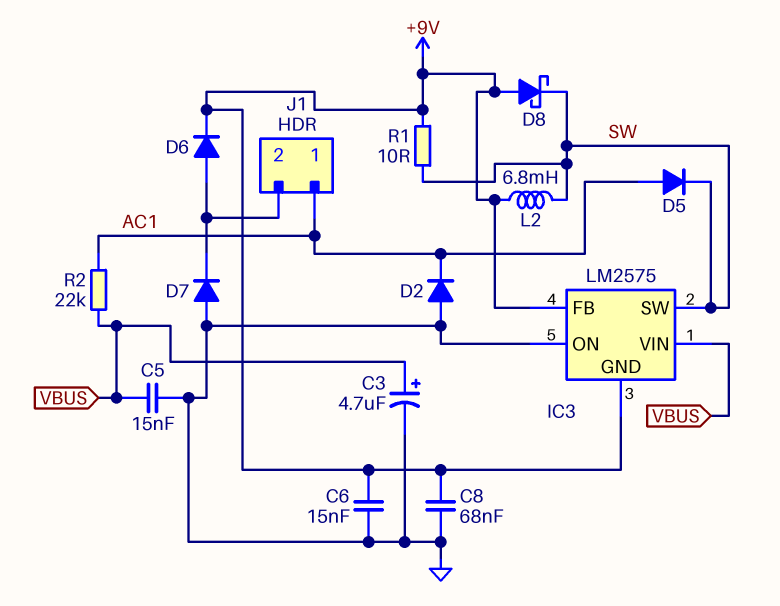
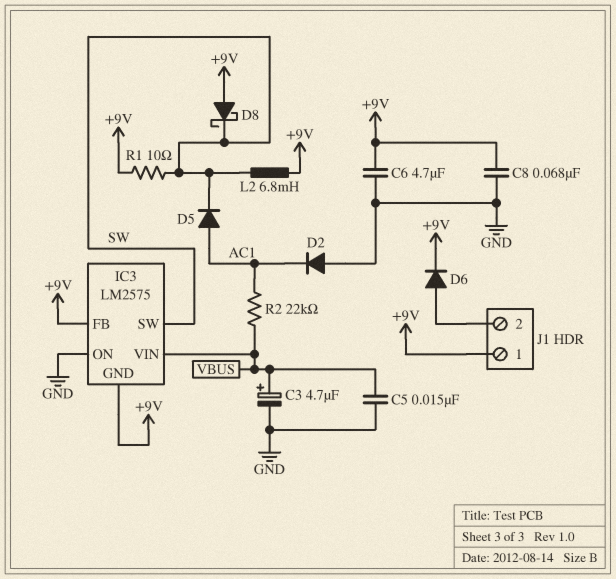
C6: 15nF (+9V, GND) -> 4.7uF (+9V, GND)
D7: diode (A GND, K J1/2) -> none
J1 pin 1: AC1 -> +9V

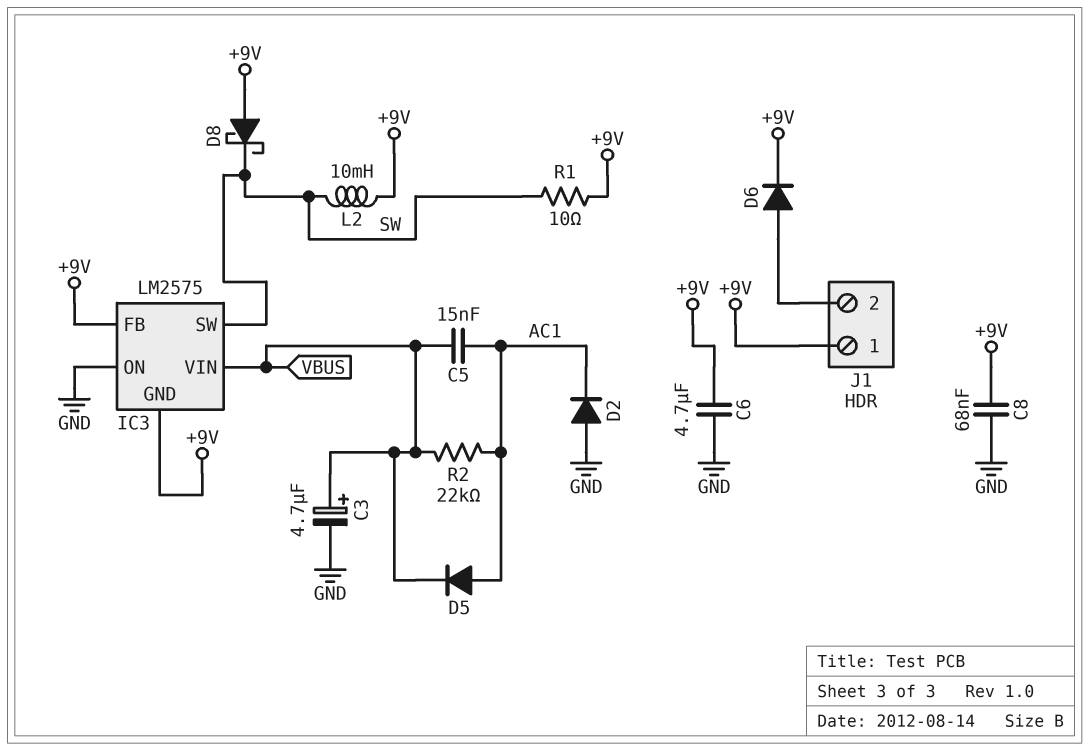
C5: 15nF (GND, VBUS) -> 15nF (AC1, VBUS)
D5: diode (A AC1, K SW) -> diode (A AC1, K VBUS)
L2: 6.8mH (+9V, SW) -> 10mH (+9V, SW)

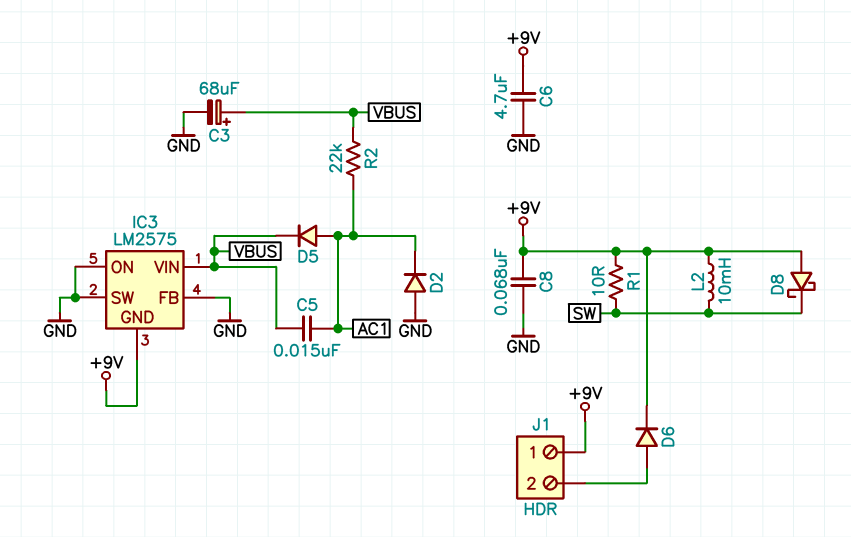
C3: 4.7uF (plus VBUS, minus GND) -> 68uF (plus VBUS, minus GND)
IC3 pin FB: +9V -> GND
IC3 pin SW: SW -> GND

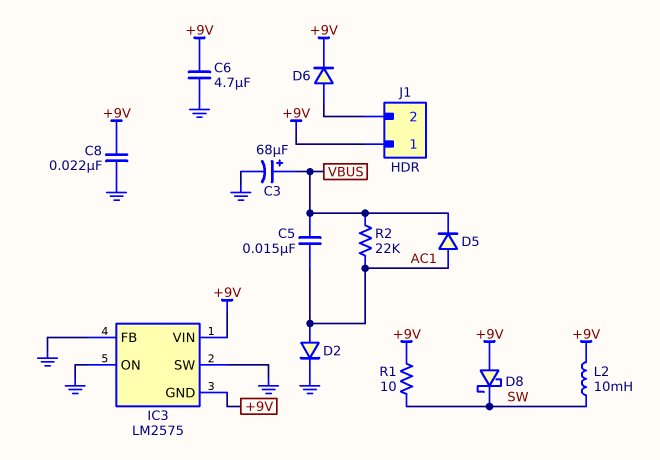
C8: 68nF (+9V, GND) -> 22nF (+9V, GND)
D2: diode (A GND, K AC1) -> diode (A AC1, K GND)
IC3 pin VIN: VBUS -> +9V

